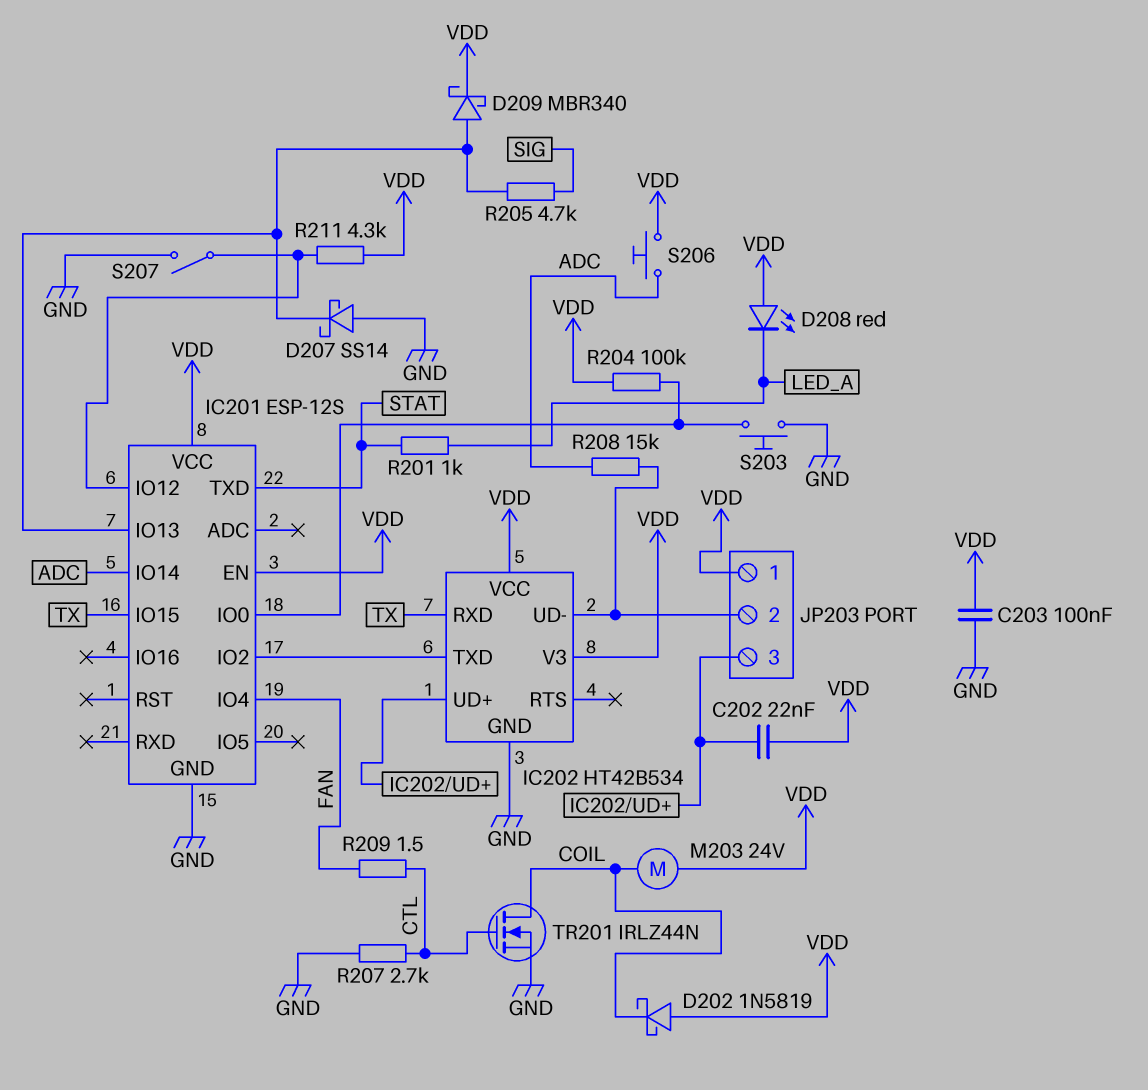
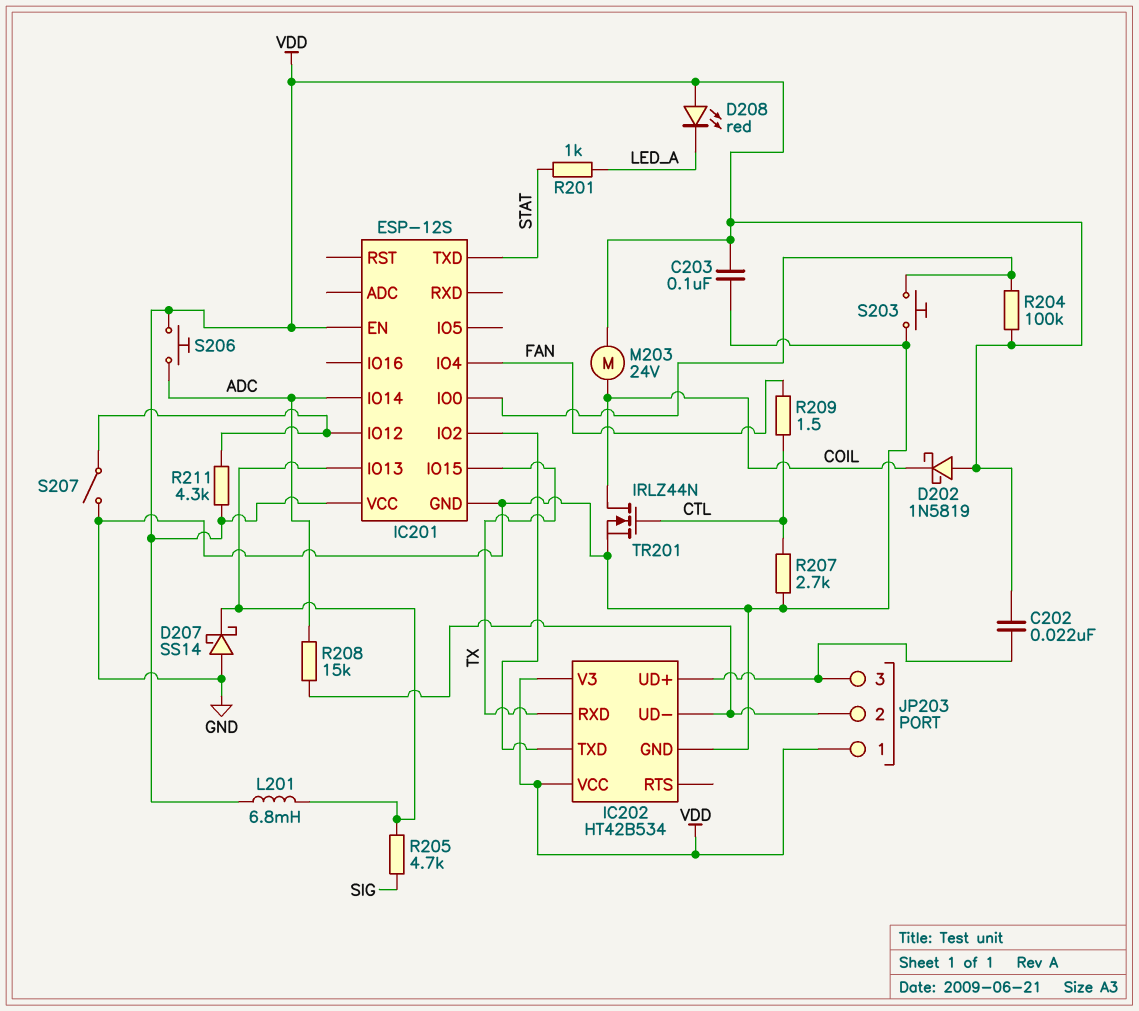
D209: schottky MBR340 (A IC201/IO13, K VDD) -> none
L201: none -> 6.8mH (IC201/IO13, VDD)

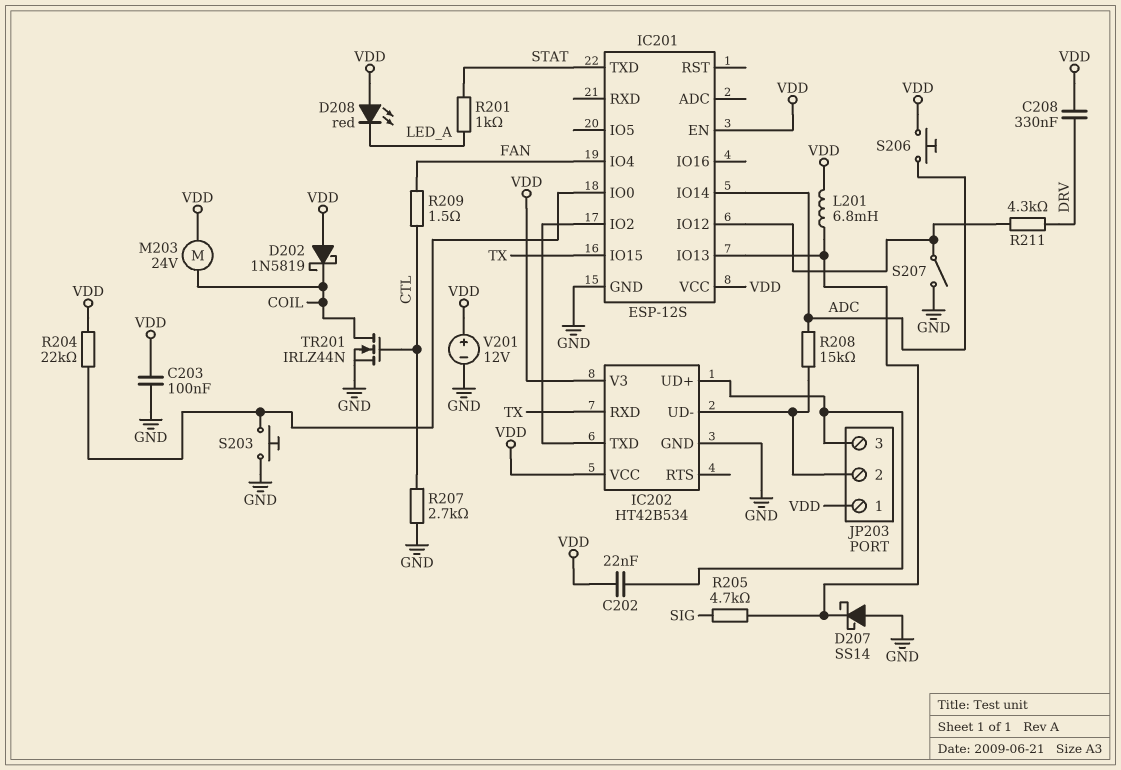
C208: none -> 330nF (DRV, VDD)
R204: 100k (IC201/IO0, VDD) -> 22k (IC201/IO0, VDD)
R211: 4.3k (IC201/IO12, VDD) -> 4.3k (DRV, IC201/IO12)
V201: none -> 12V (plus VDD, minus GND)

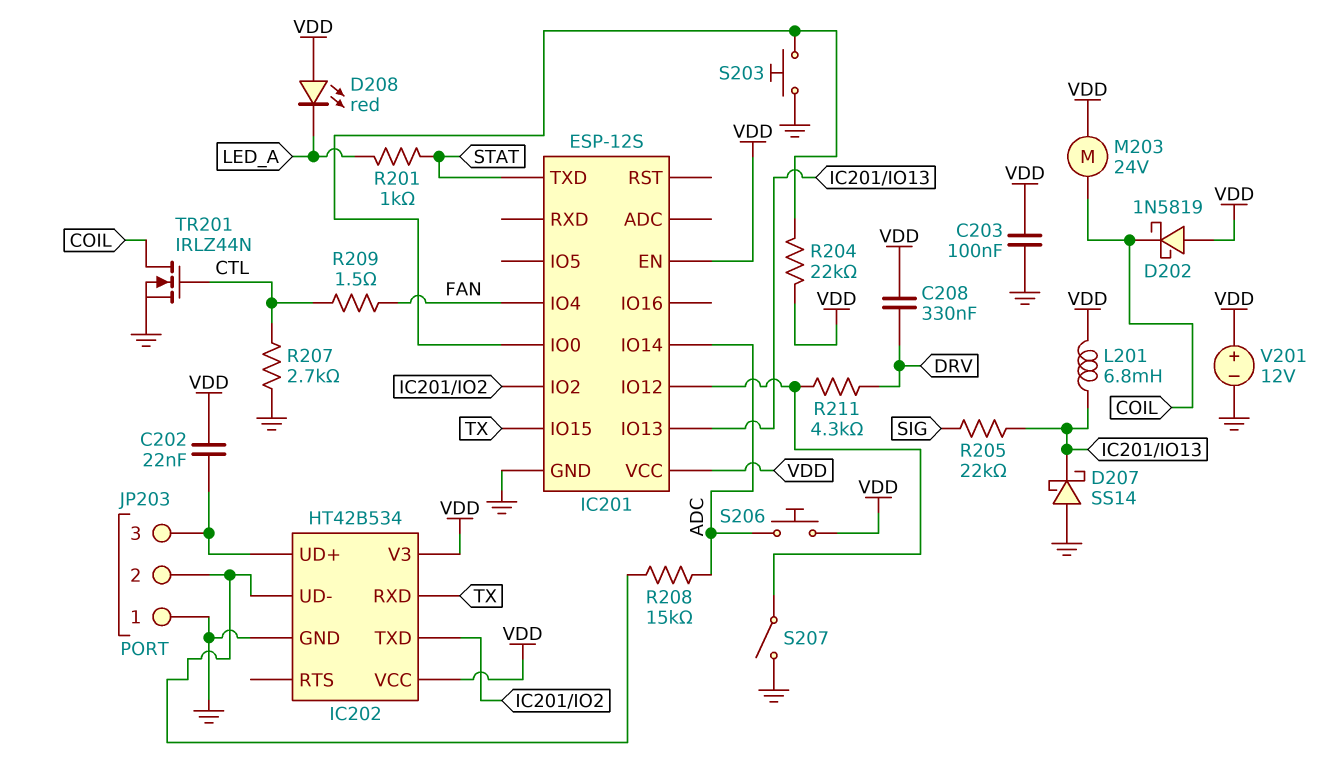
JP203 pin 1: VDD -> GND
R205: 4.7k (IC201/IO13, SIG) -> 22k (IC201/IO13, SIG)

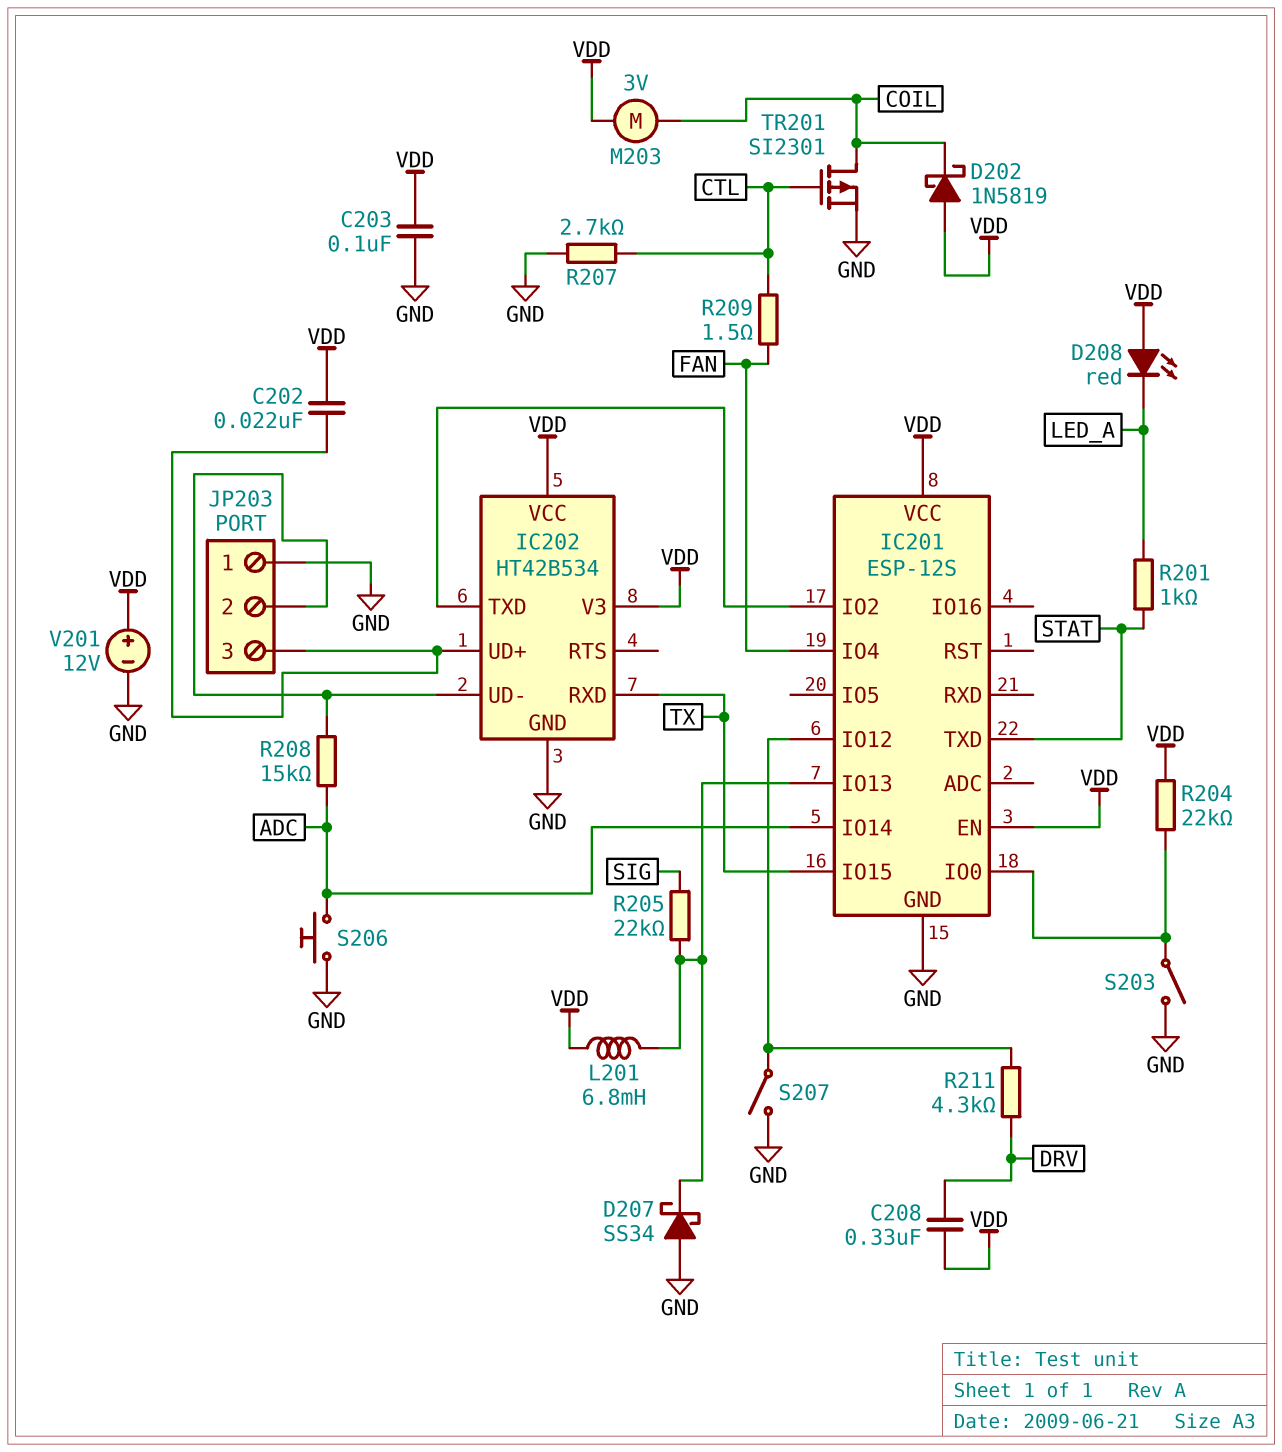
D207: schottky SS14 (A GND, K IC201/IO13) -> schottky SS34 (A GND, K IC201/IO13)
M203: motor 24V (COIL, VDD) -> motor 3V (COIL, VDD)
S203: button (GND, IC201/IO0) -> switch (GND, IC201/IO0)
S206: button (ADC, VDD) -> button (ADC, GND)
TR201: NMOS IRLZ44N (G CTL, D COIL, S GND) -> PMOS SI2301 (G CTL, D COIL, S GND)

